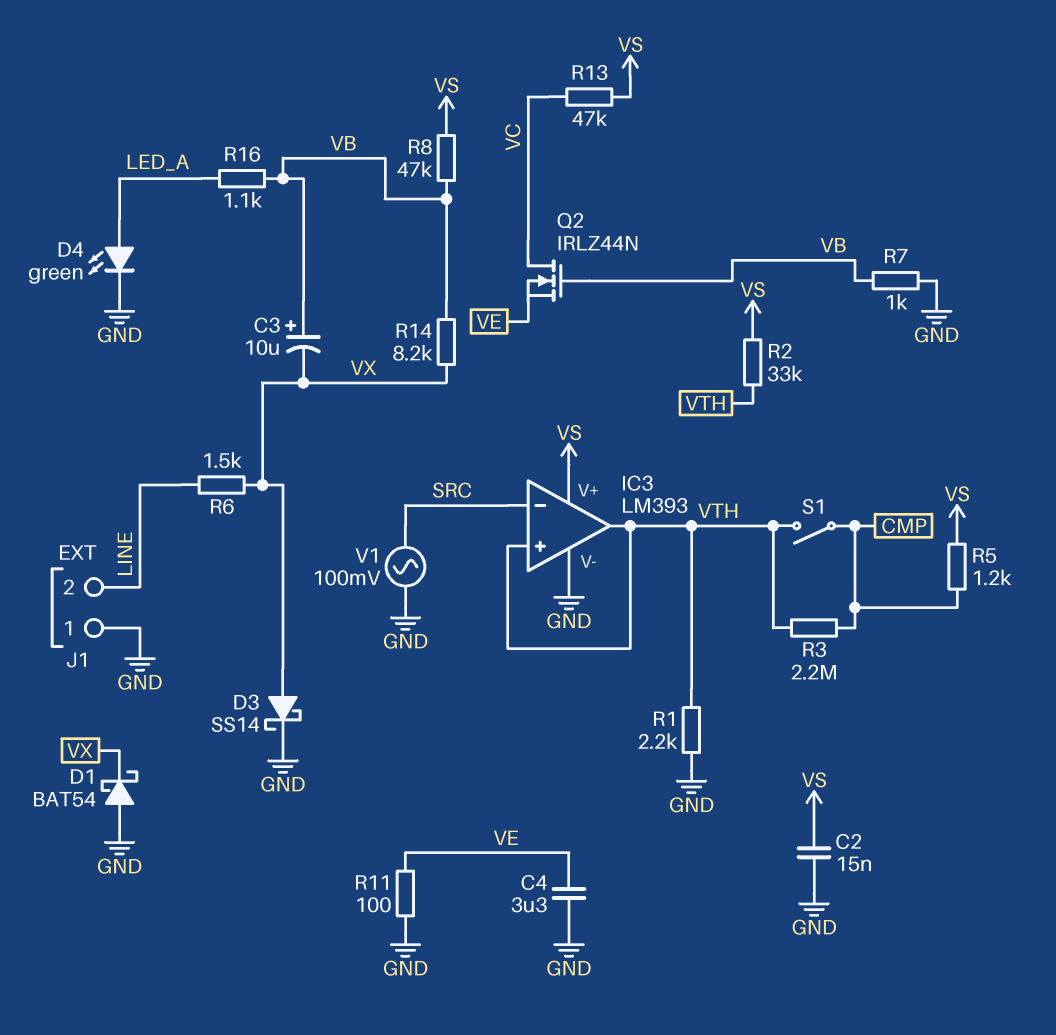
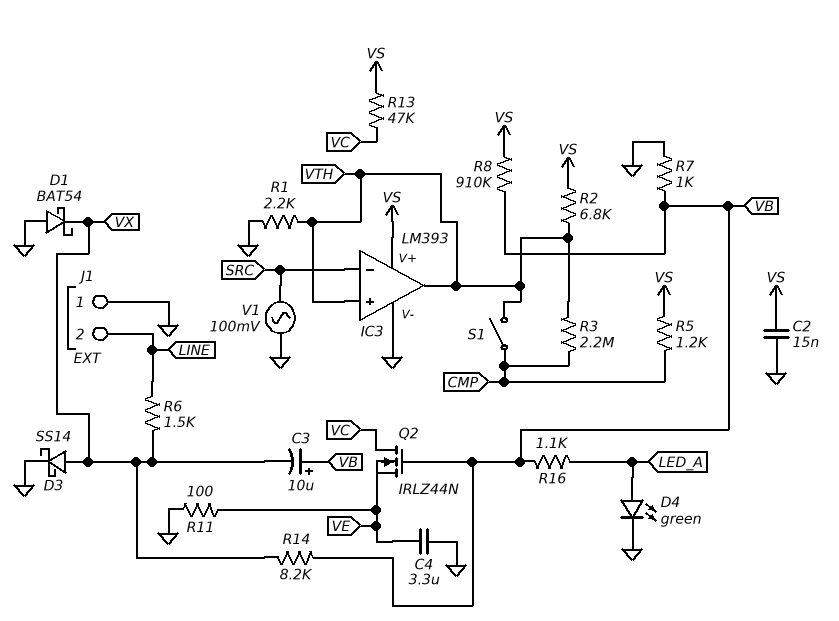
R2: 33k (VS, VTH) -> 6.8k (VS, VTH)
R8: 47k (VB, VS) -> 910k (VB, VS)

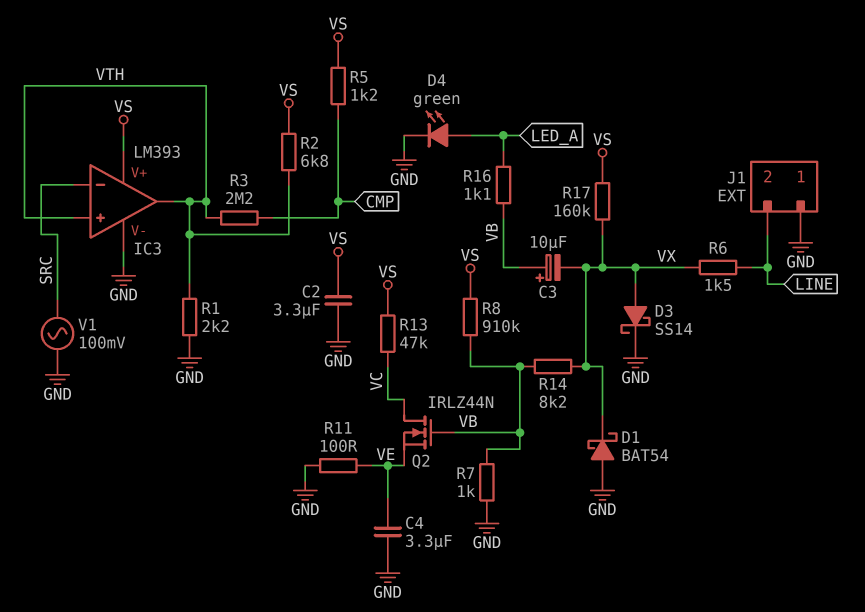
C2: 15nF (GND, VS) -> 3.3uF (GND, VS)
R17: none -> 160k (VS, VX)
S1: switch (CMP, VTH) -> none

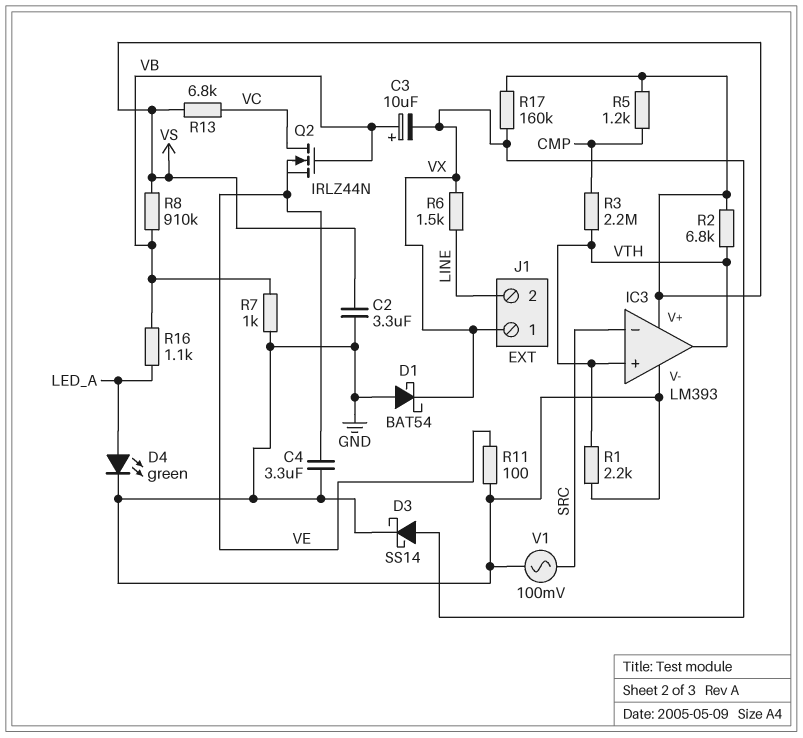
J1 pin 1: GND -> VX
R13: 47k (VC, VS) -> 6.8k (VC, VS)
R14: 8.2k (VB, VX) -> none

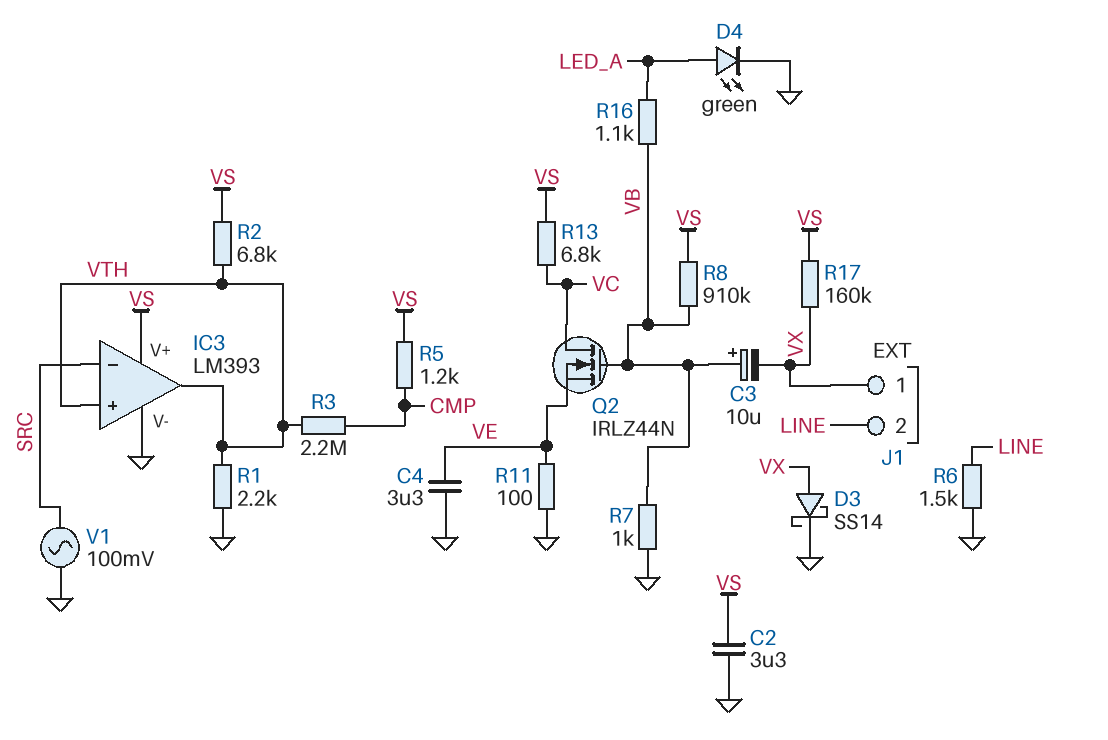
D1: schottky BAT54 (A GND, K VX) -> none
R6: 1.5k (LINE, VX) -> 1.5k (GND, LINE)

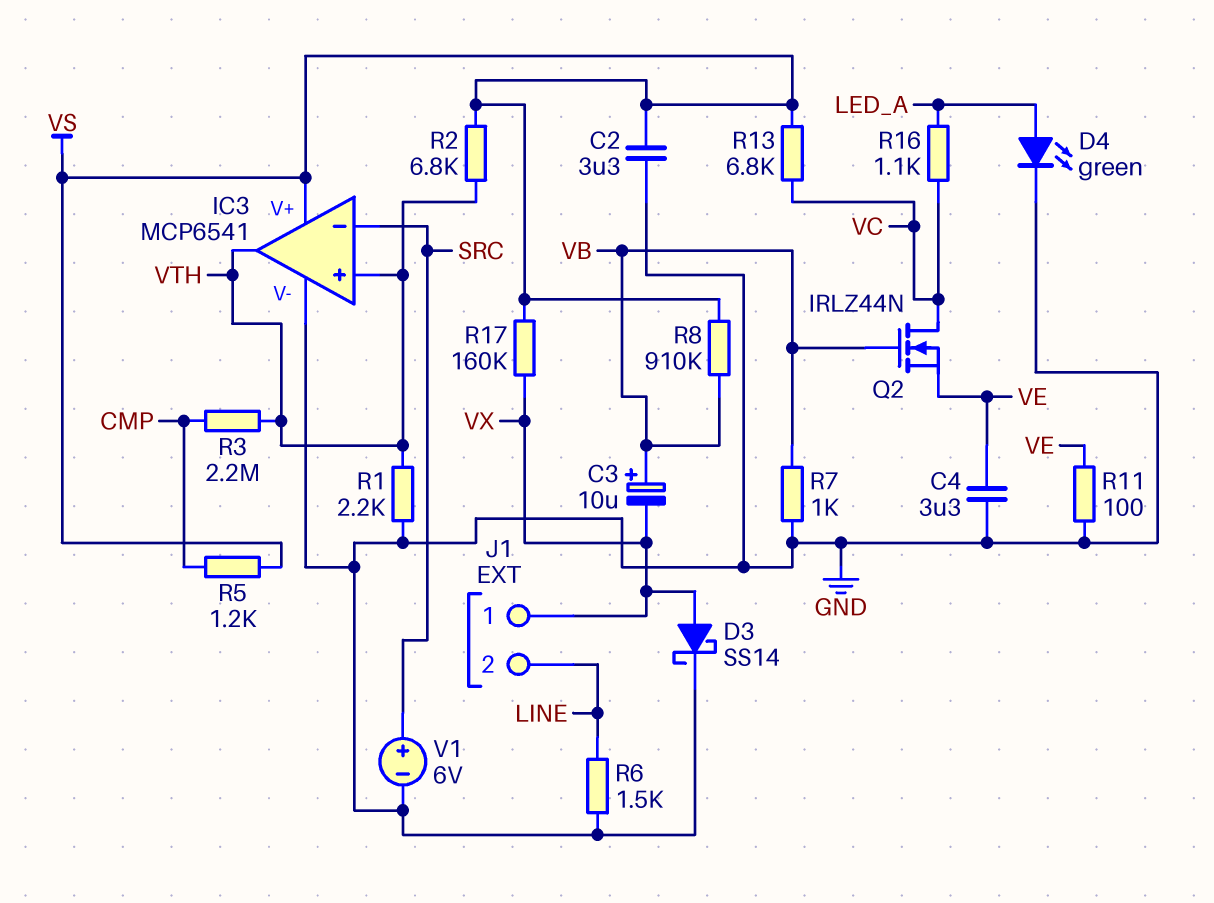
IC3: LM393 -> MCP6541
R16: 1.1k (LED_A, VB) -> 1.1k (LED_A, VC)
V1: AC 100mV (GND, SRC) -> 6V (plus SRC, minus GND)

